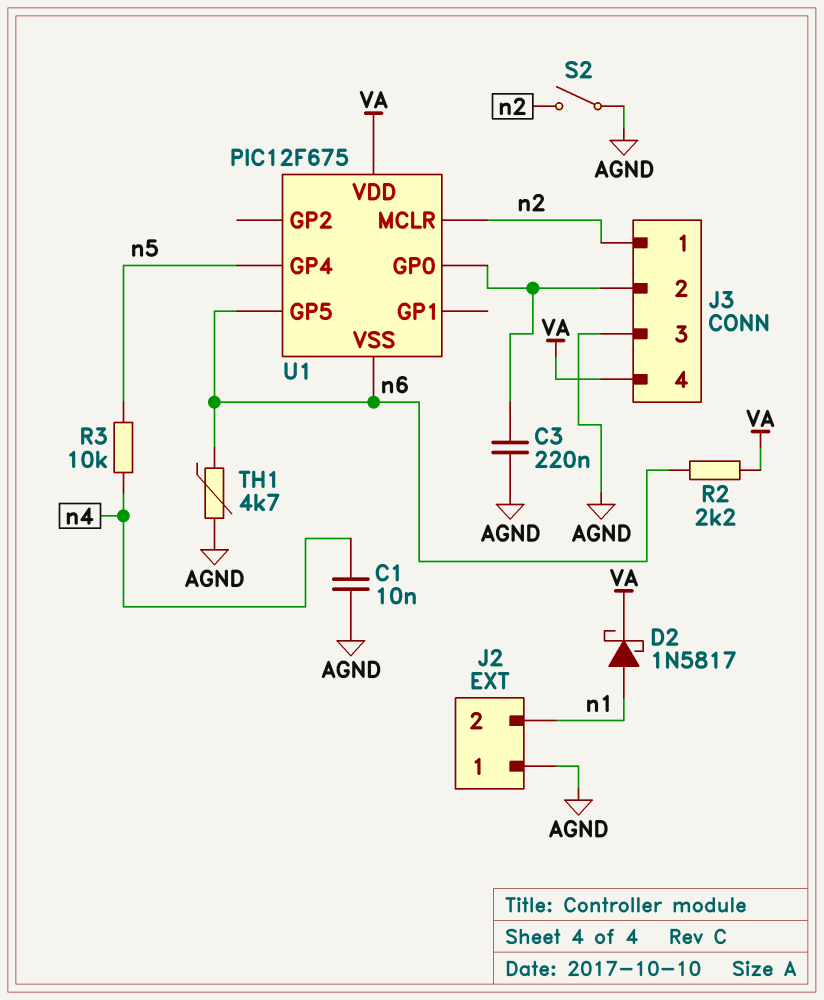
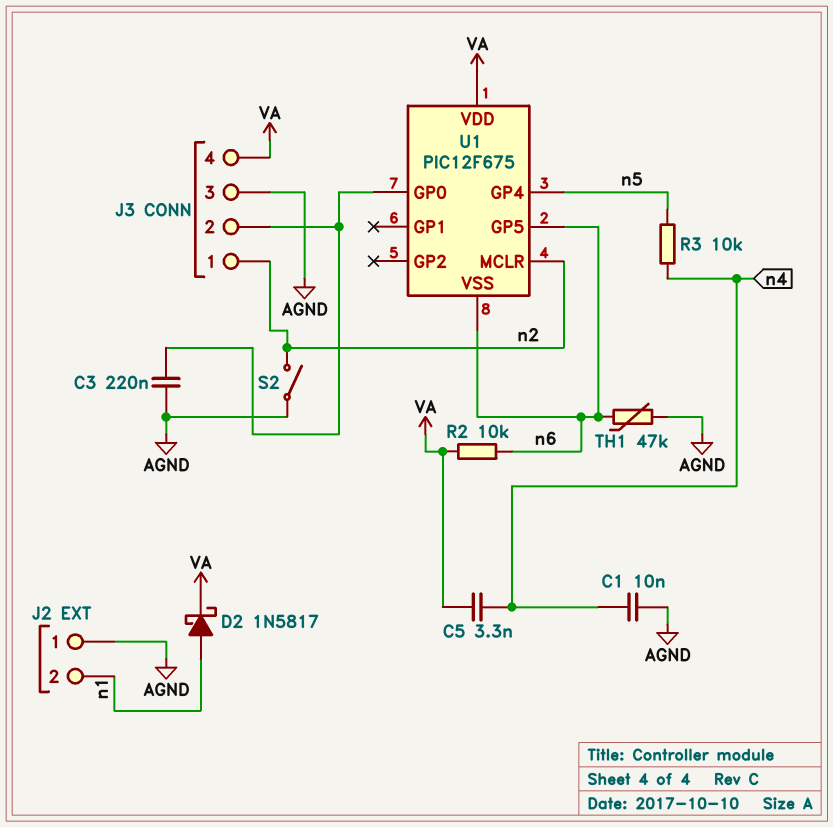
C5: none -> 3.3nF (VA, n4)
R2: 2.2k (VA, n6) -> 10k (VA, n6)
TH1: 4.7k (AGND, n6) -> 47k (AGND, n6)

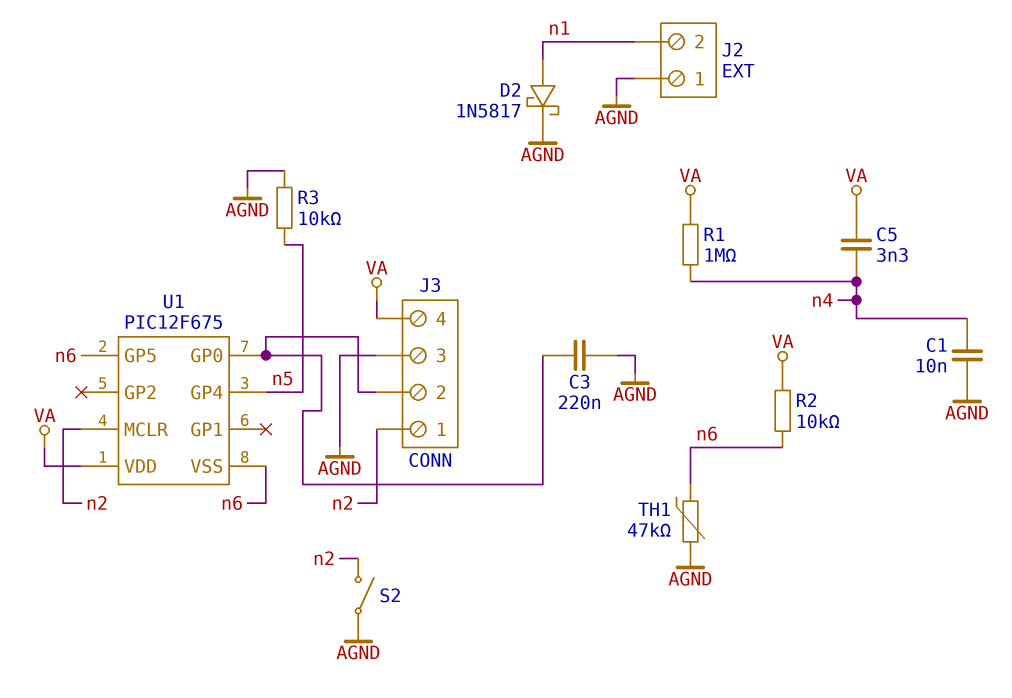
D2: schottky 1N5817 (A n1, K VA) -> schottky 1N5817 (A n1, K AGND)
R1: none -> 1M (VA, n4)
R3: 10k (n4, n5) -> 10k (AGND, n5)

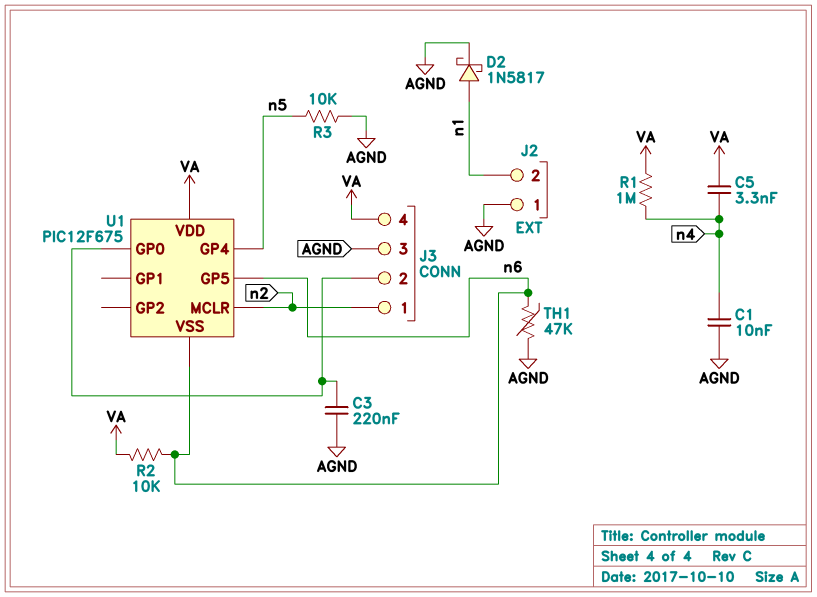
S2: switch (AGND, n2) -> none

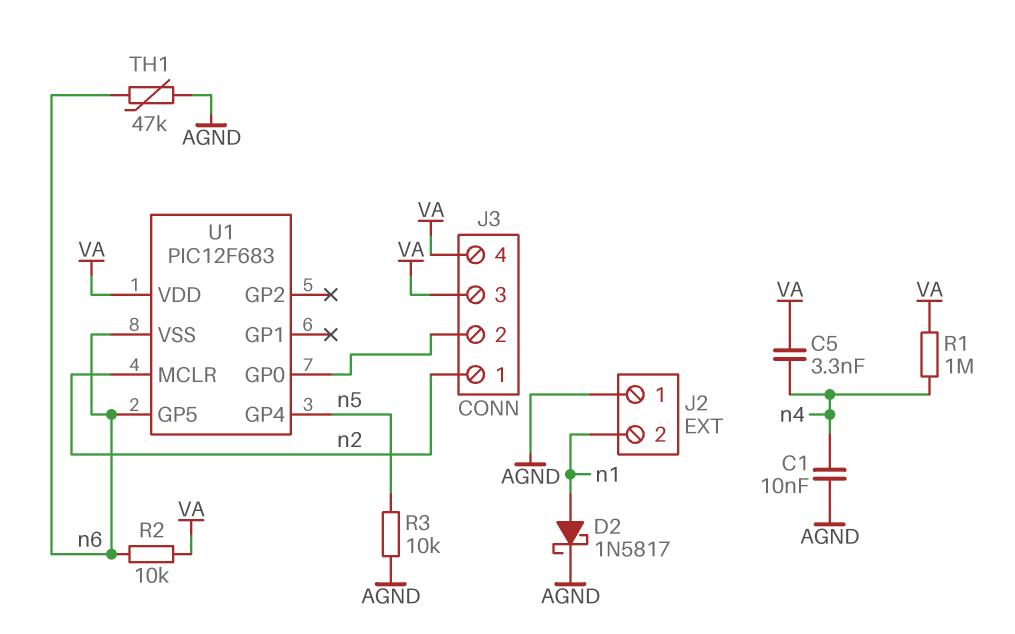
C3: 220nF (AGND, J3/2) -> none
J3 pin 3: AGND -> VA
U1: PIC12F675 -> PIC12F683

